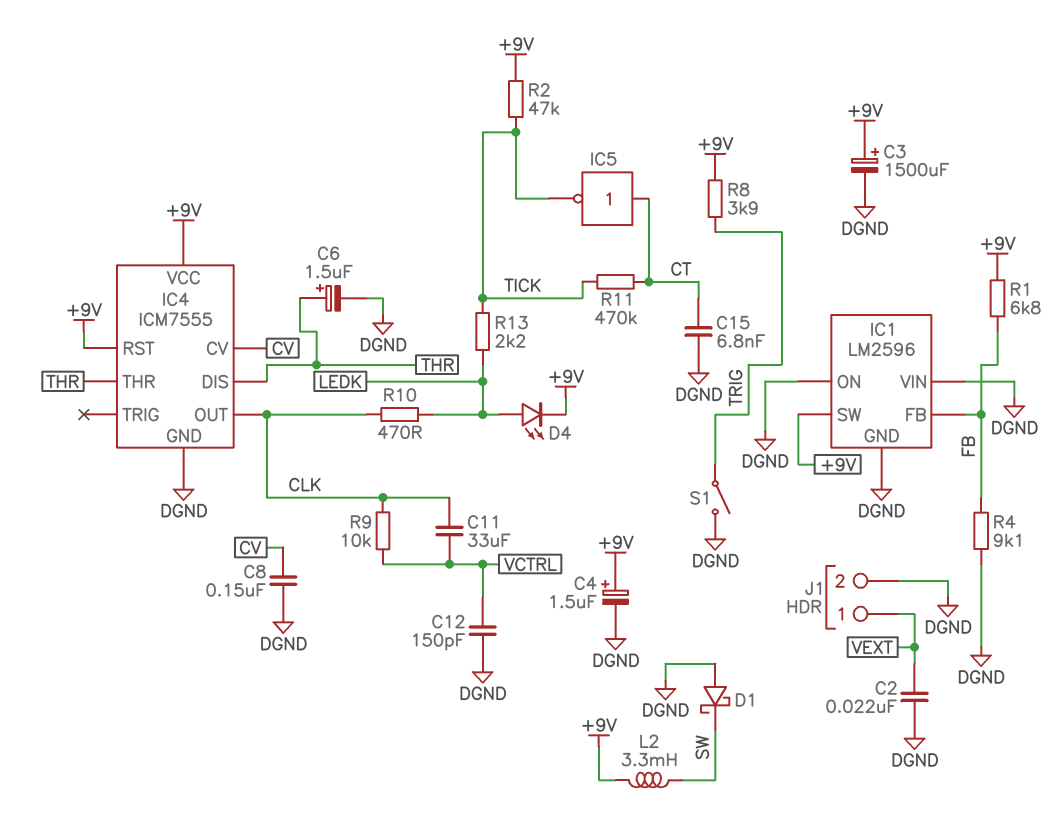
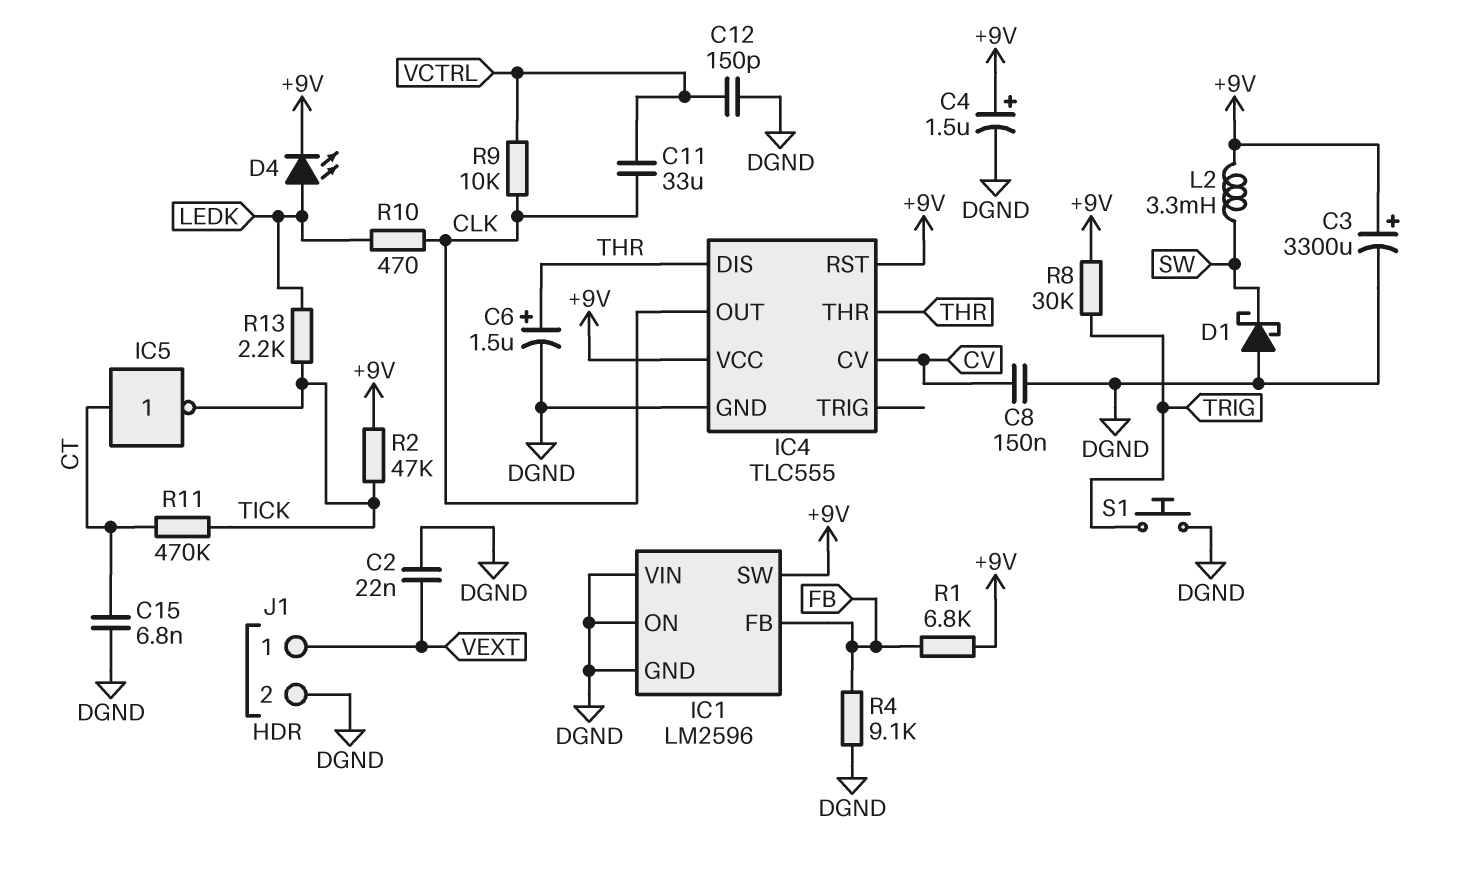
C3: 1500uF (plus +9V, minus DGND) -> 3300uF (plus +9V, minus DGND)
IC4: ICM7555 -> TLC555
R8: 3.9k (+9V, TRIG) -> 30k (+9V, TRIG)
S1: switch (DGND, TRIG) -> button (DGND, TRIG)

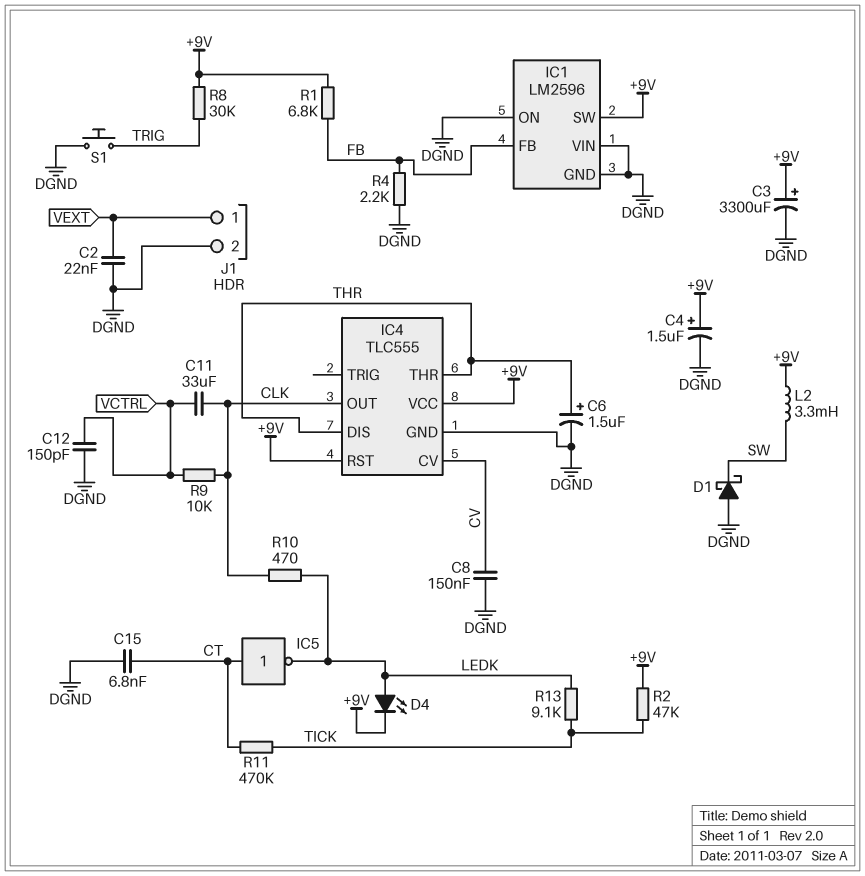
IC5: NOT (in CT, out TICK) -> NOT (in CT, out LEDK)
R4: 9.1k (DGND, FB) -> 2.2k (DGND, FB)
R13: 2.2k (LEDK, TICK) -> 9.1k (LEDK, TICK)

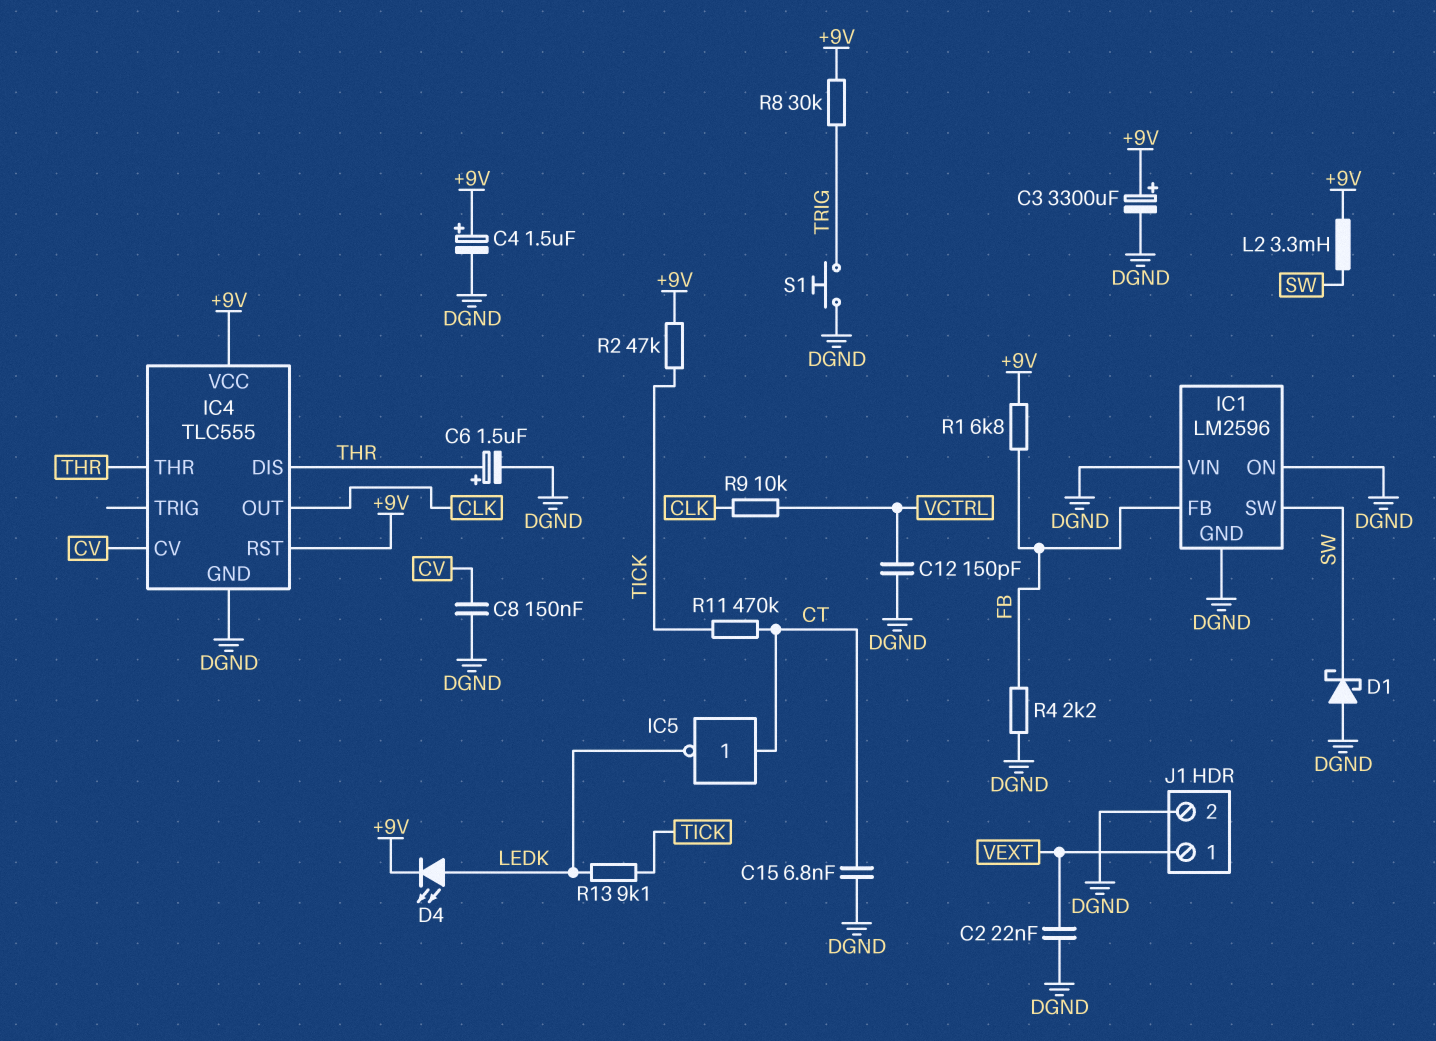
C11: 33uF (CLK, VCTRL) -> none
IC1 pin SW: +9V -> SW
R10: 470 (CLK, LEDK) -> none

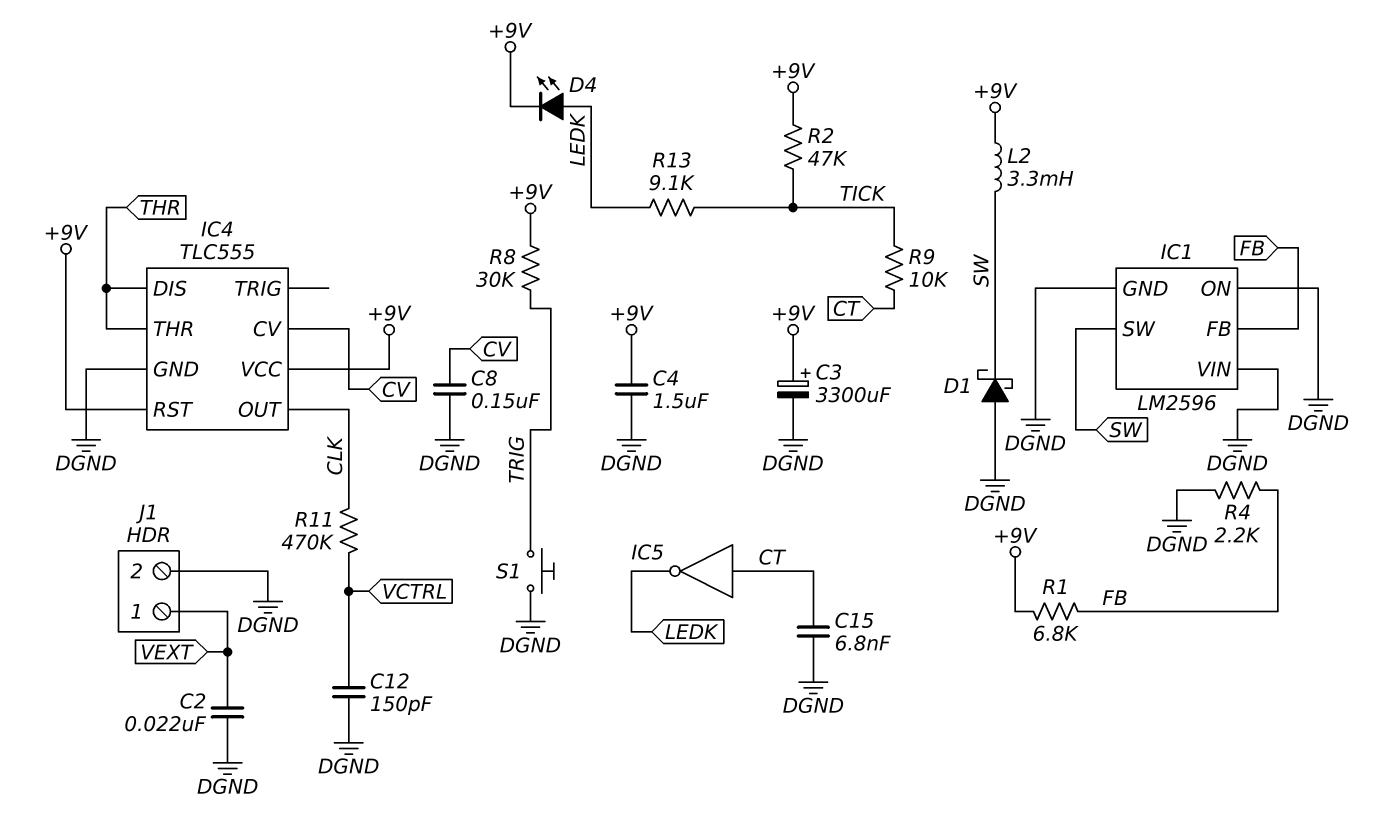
C4: 1.5uF (plus +9V, minus DGND) -> 1.5uF (+9V, DGND)
C6: 1.5uF (plus THR, minus DGND) -> none
R9: 10k (CLK, VCTRL) -> 10k (CT, TICK)
R11: 470k (CT, TICK) -> 470k (CLK, VCTRL)

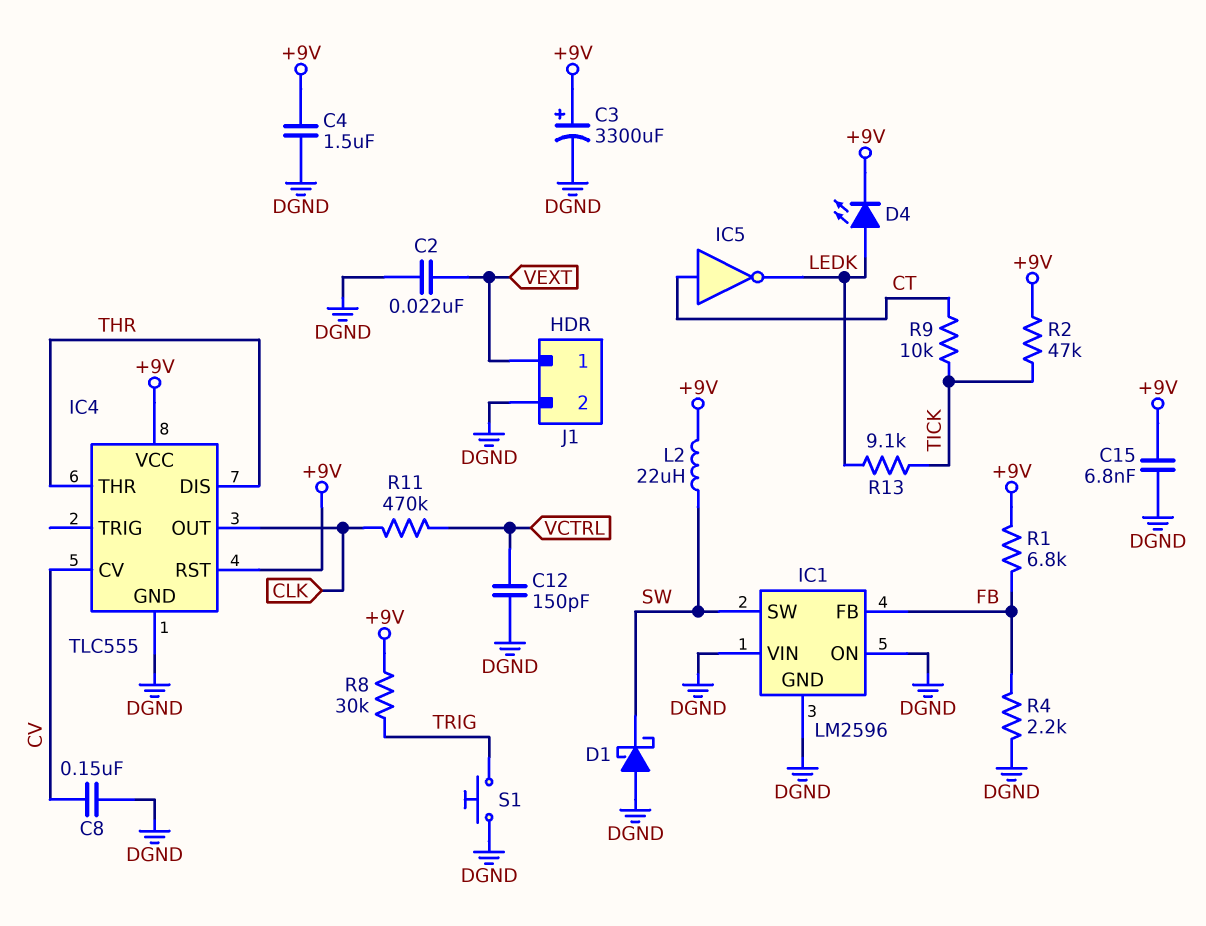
C15: 6.8nF (CT, DGND) -> 6.8nF (+9V, DGND)
L2: 3.3mH (+9V, SW) -> 22uH (+9V, SW)

